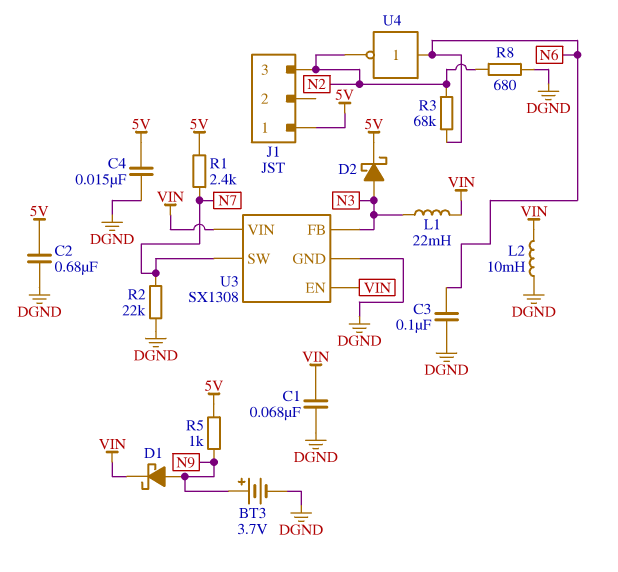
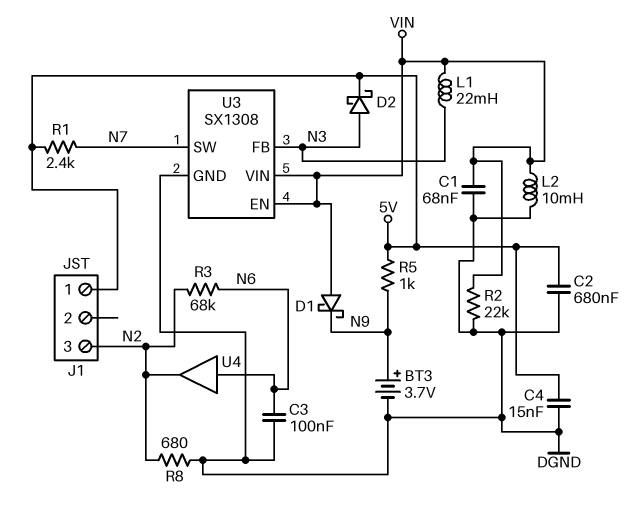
D1: schottky (A N9, K VIN) -> schottky (A VIN, K N9)
R2: 22k (DGND, N7) -> 22k (DGND, VIN)
U4: NOT (in N6, out N2) -> buffer (in N6, out N2)

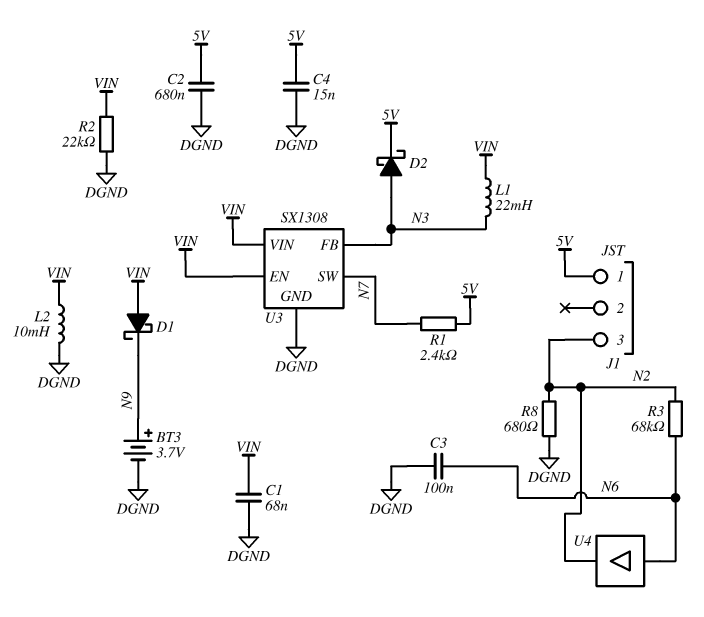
R5: 1k (5V, N9) -> none

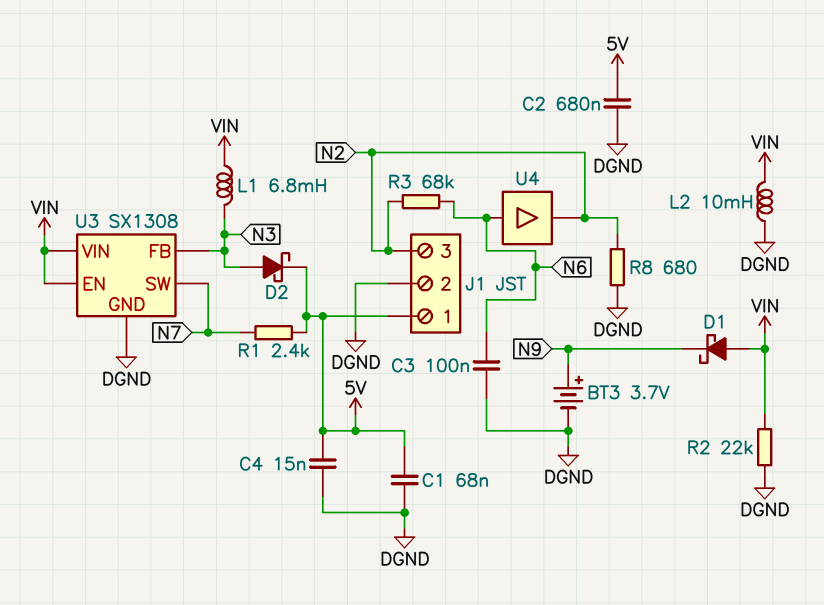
C1: 68nF (DGND, VIN) -> 68nF (5V, DGND)
J1 pin 2: none -> DGND
L1: 22mH (N3, VIN) -> 6.8mH (N3, VIN)

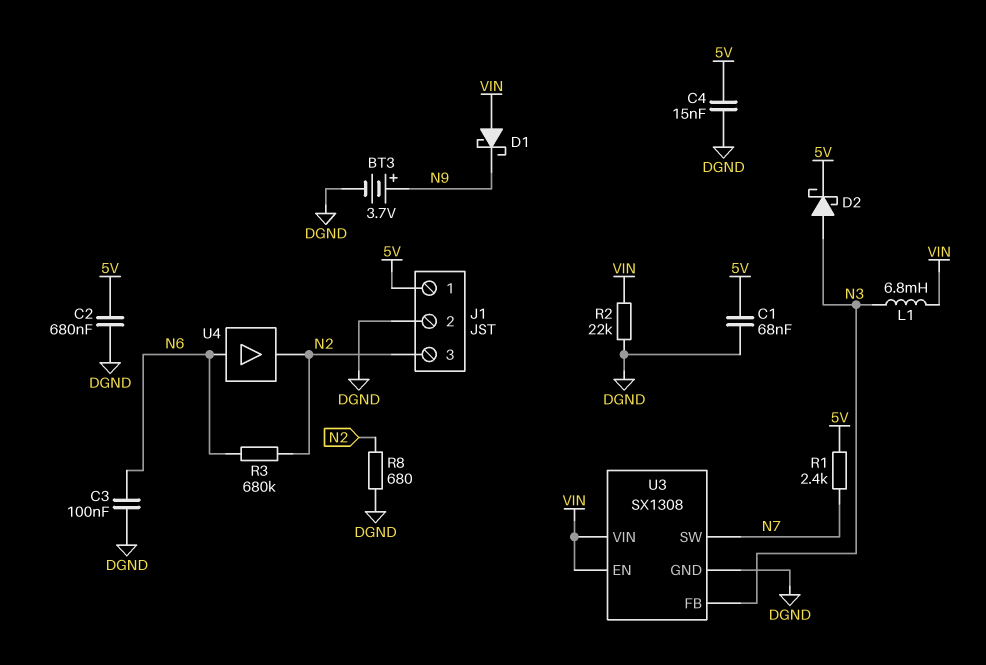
L2: 10mH (DGND, VIN) -> none
R3: 68k (N2, N6) -> 680k (N2, N6)

